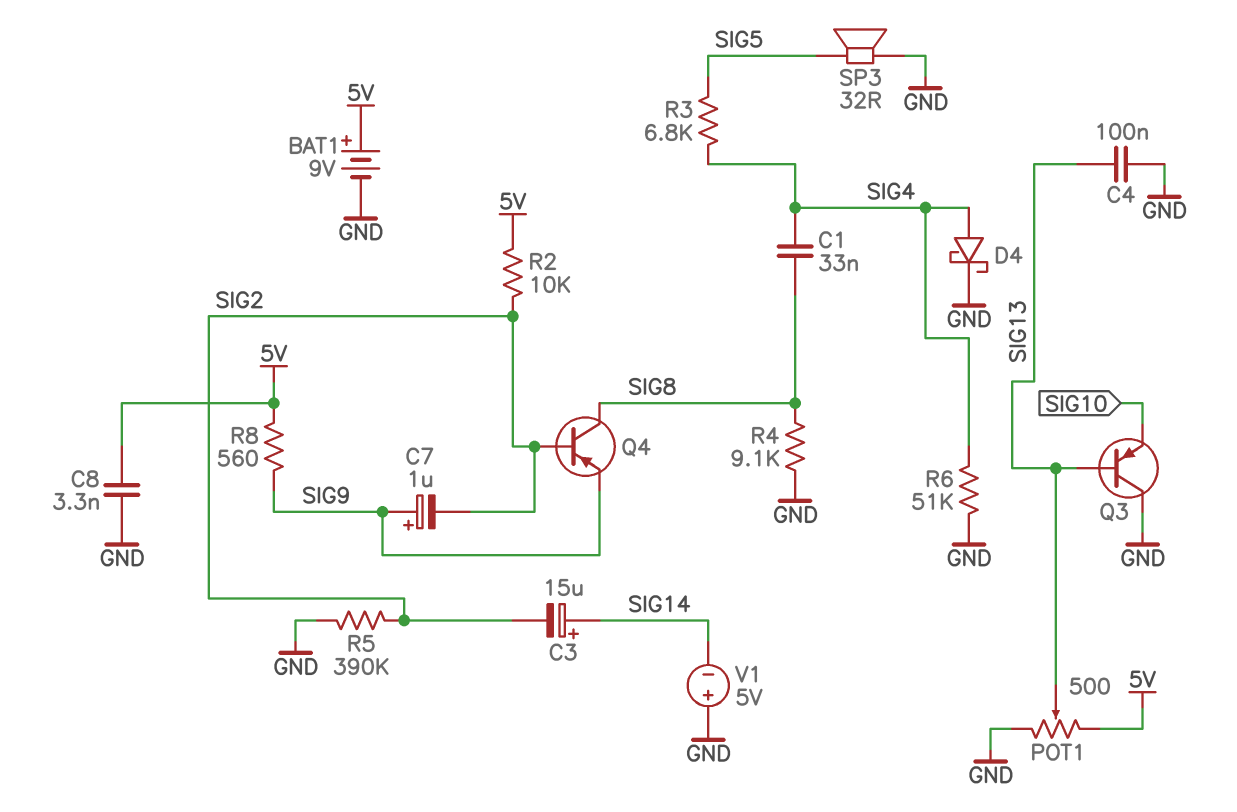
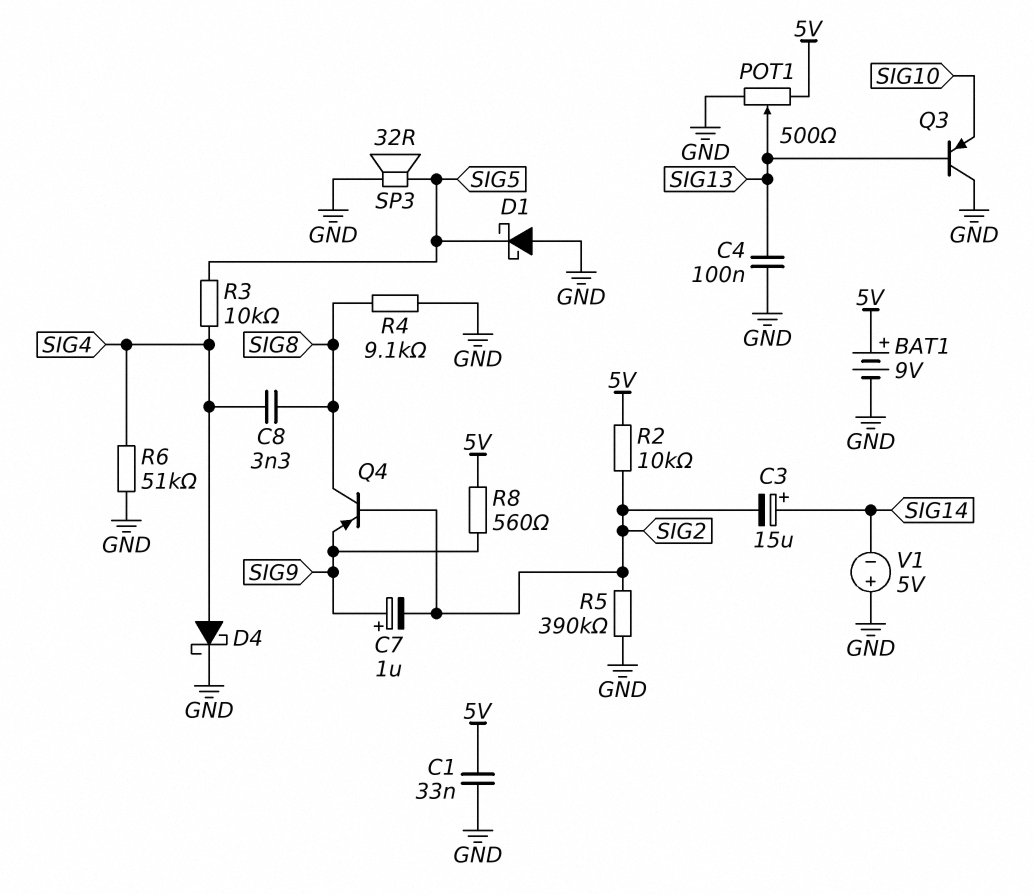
C1: 33nF (SIG4, SIG8) -> 33nF (5V, GND)
C8: 3.3nF (5V, GND) -> 3.3nF (SIG4, SIG8)
D1: none -> schottky (A GND, K SIG5)
R3: 6.8k (SIG4, SIG5) -> 10k (SIG4, SIG5)

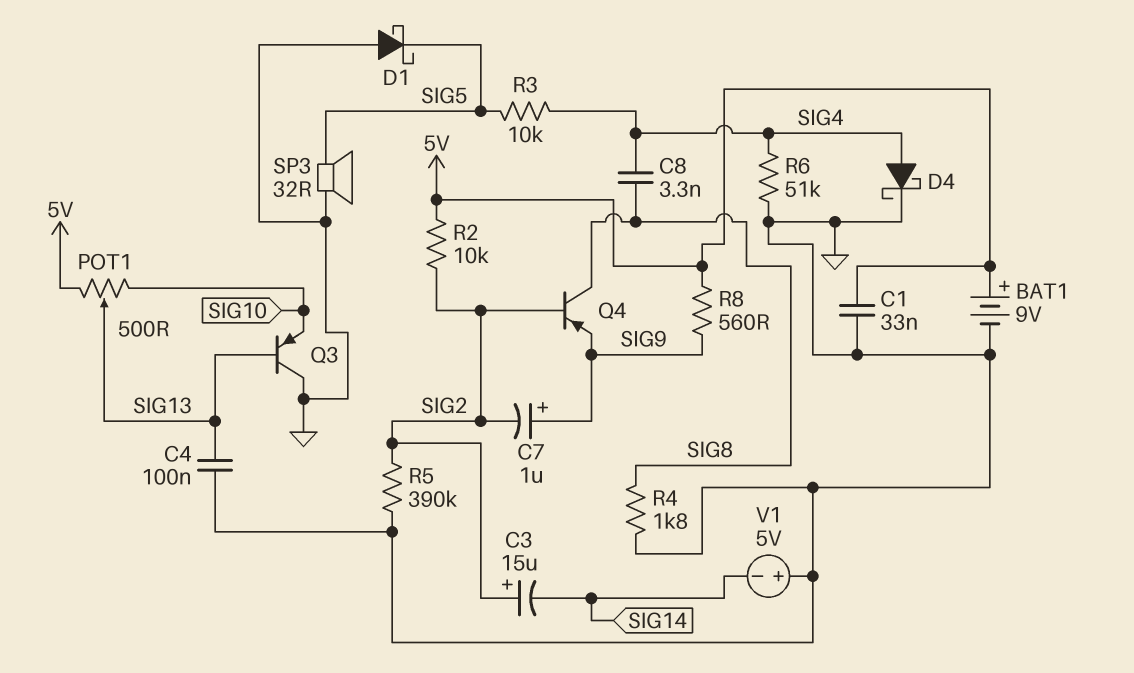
C3: 15uF (plus SIG14, minus SIG2) -> 15uF (plus SIG2, minus SIG14)
POT1: 500 (5V, GND, wiper SIG13) -> 500 (5V, SIG10, wiper SIG13)
R4: 9.1k (GND, SIG8) -> 1.8k (GND, SIG8)

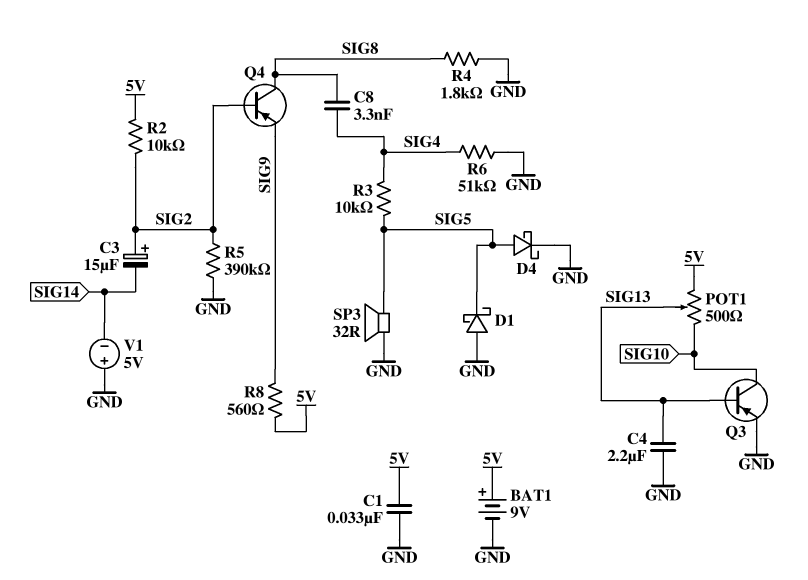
C4: 100nF (GND, SIG13) -> 2.2uF (GND, SIG13)
C7: 1uF (plus SIG9, minus SIG2) -> none
D4: schottky (A SIG4, K GND) -> schottky (A SIG5, K GND)
Q3: PNP (B SIG13, C GND, E SIG10) -> PNP (B SIG13, C SIG10, E GND)

